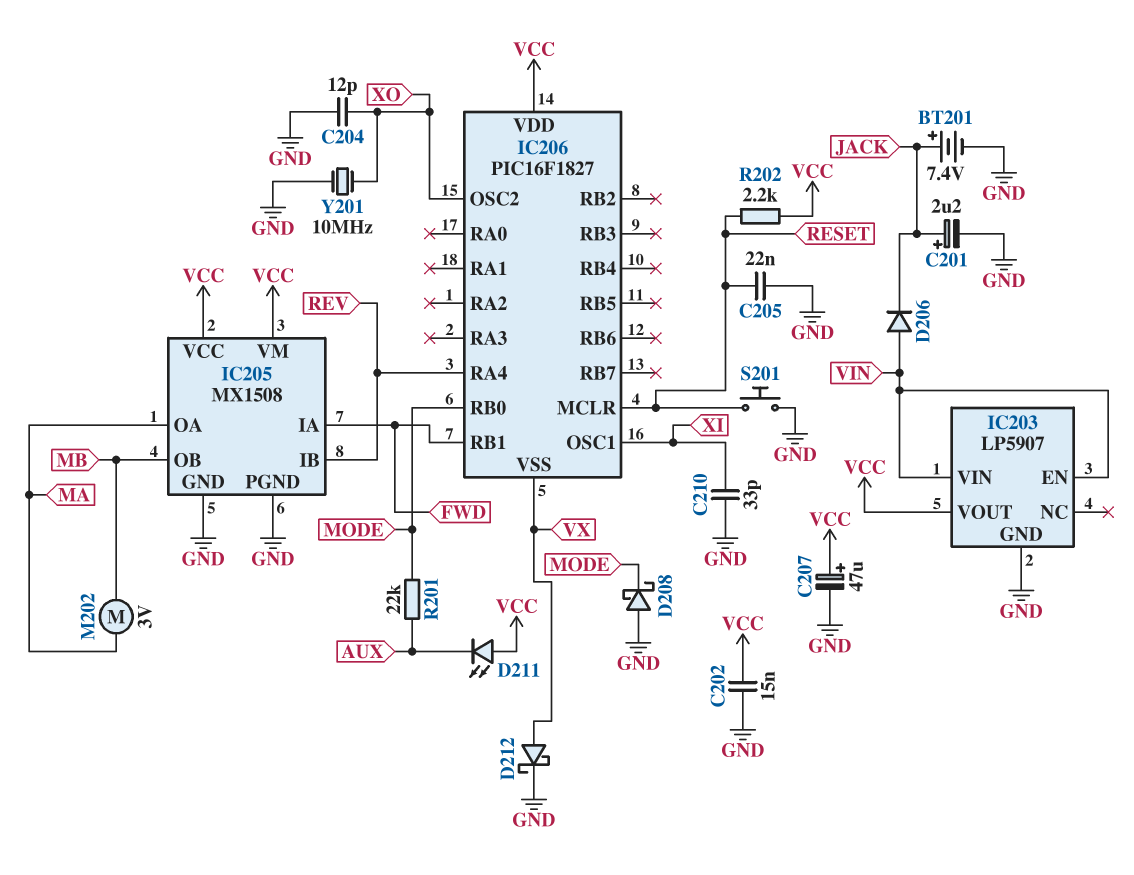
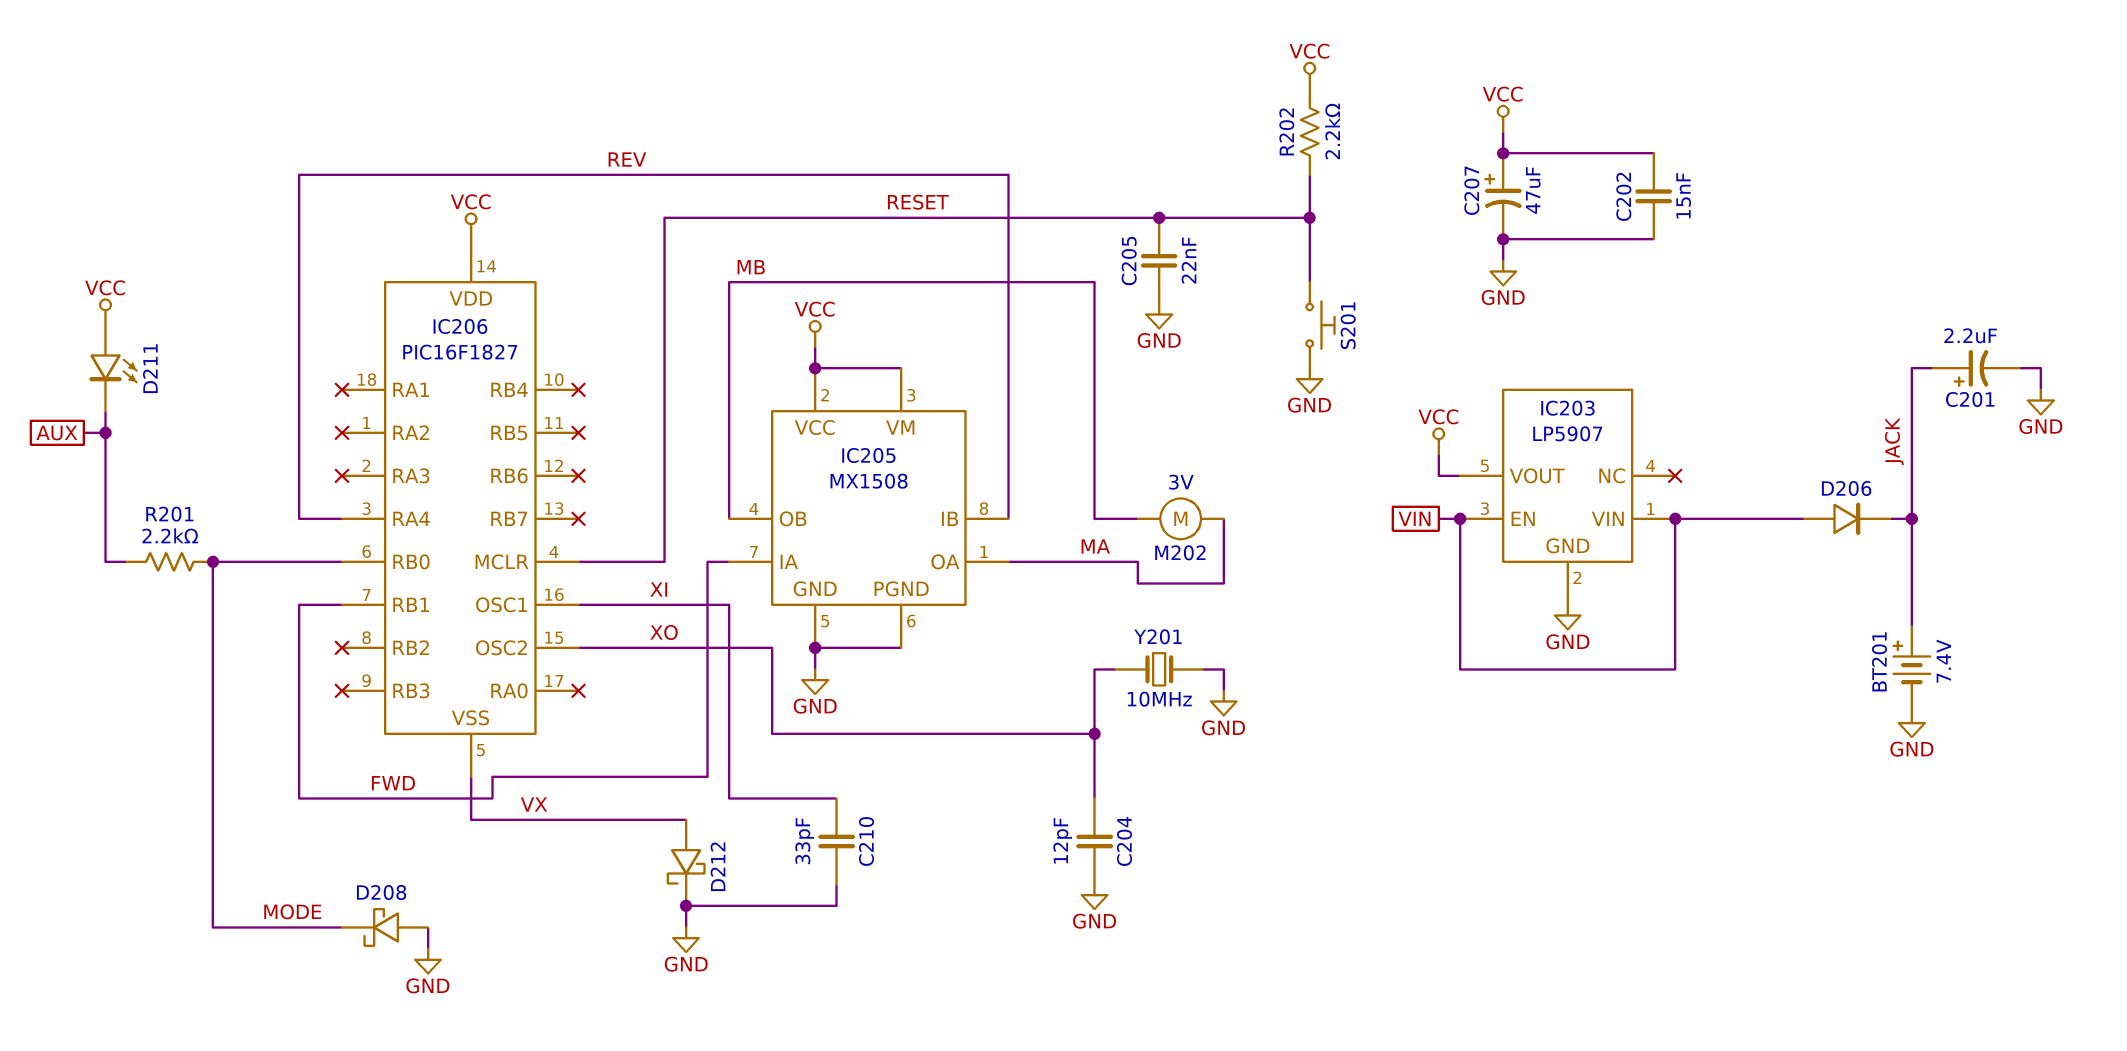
R201: 22k (AUX, MODE) -> 2.2k (AUX, MODE)

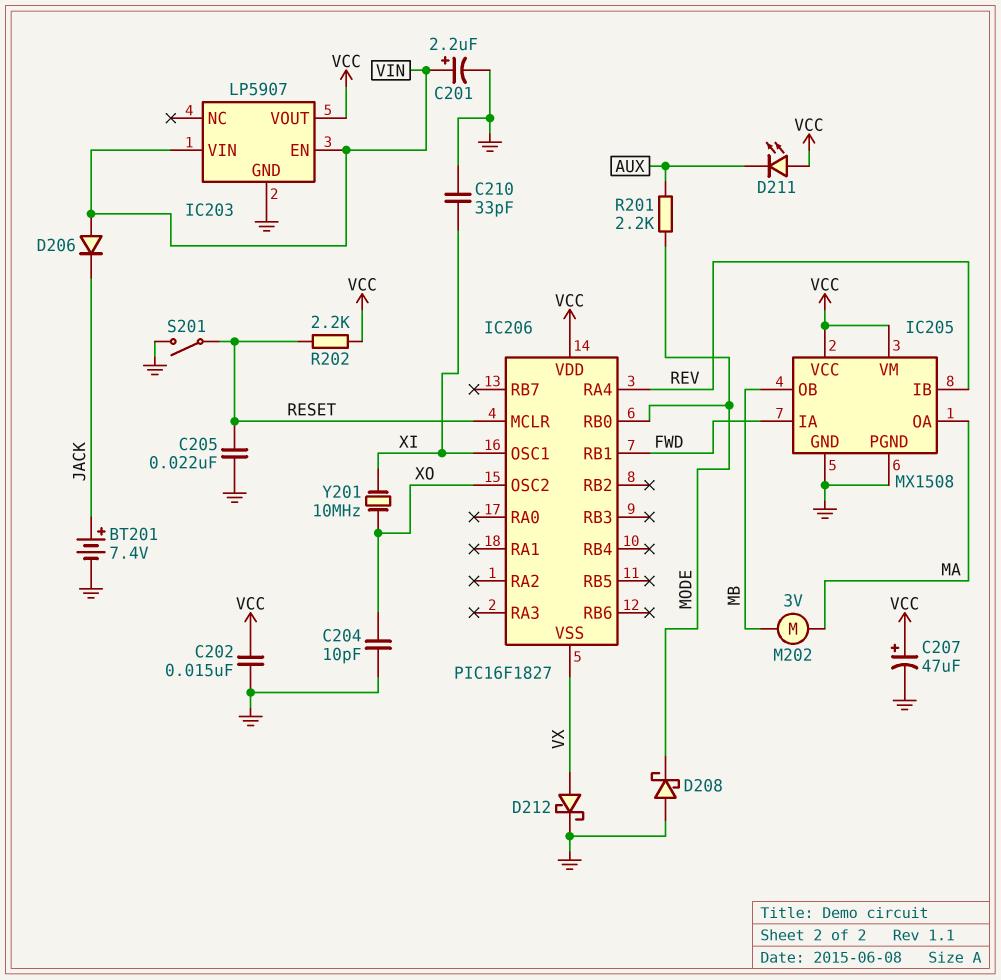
C201: 2.2uF (plus JACK, minus GND) -> 2.2uF (plus VIN, minus GND)
C204: 12pF (GND, XO) -> 10pF (GND, XO)
S201: button (GND, RESET) -> switch (GND, RESET)
Y201: 10MHz (GND, XO) -> 10MHz (XI, XO)

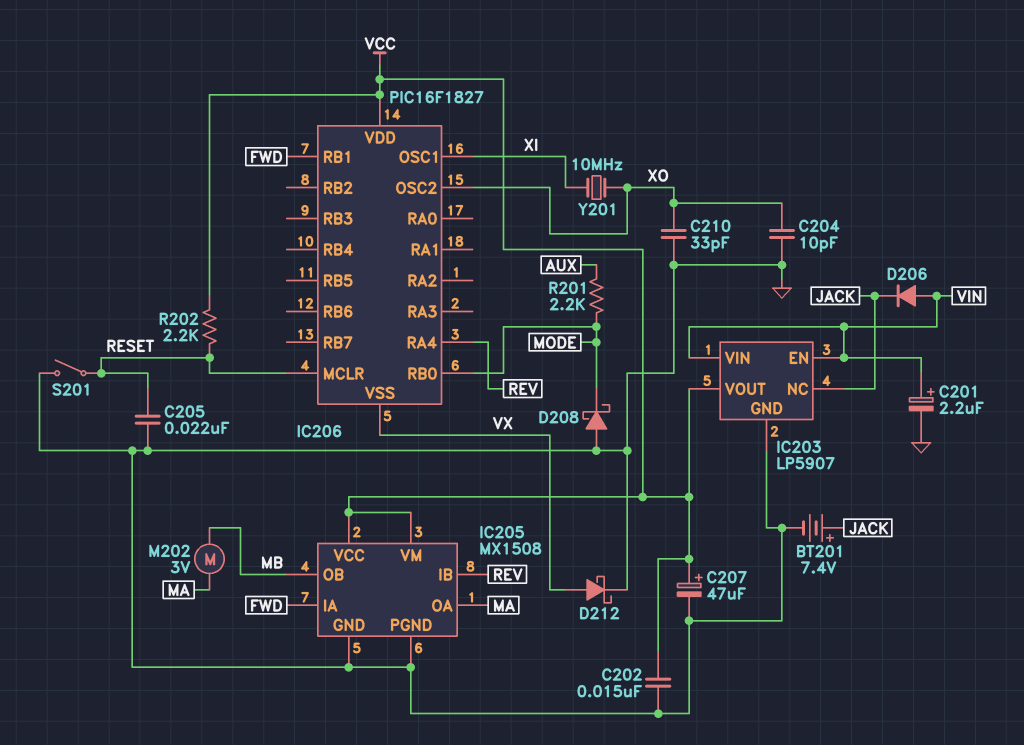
C210: 33pF (GND, XI) -> 33pF (GND, XO)
D211: LED (A VCC, K AUX) -> none
IC203 pin NC: none -> JACK

